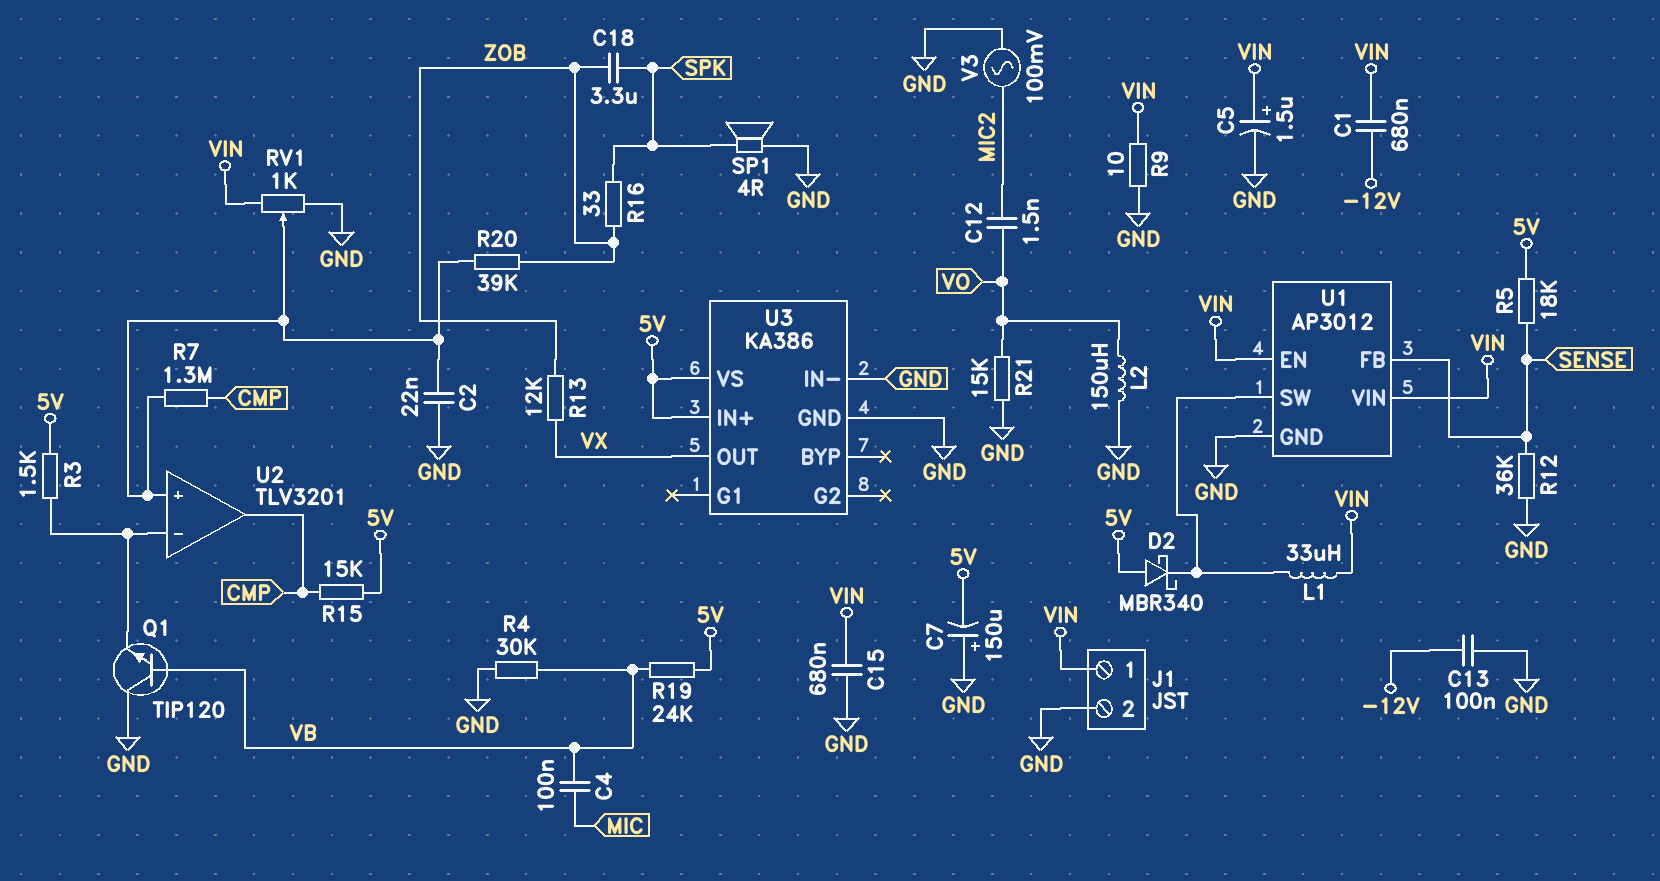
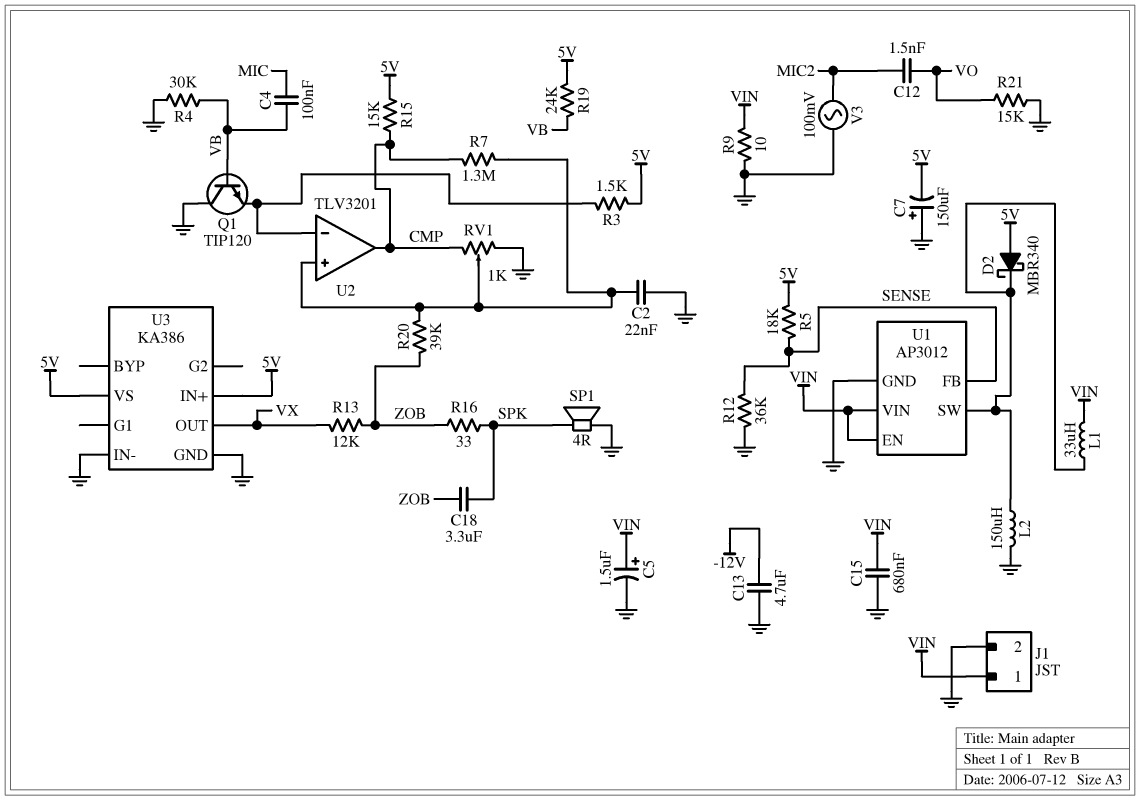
C1: 680nF (-12V, VIN) -> none
C13: 100nF (-12V, GND) -> 4.7uF (-12V, GND)
L2: 150uH (GND, VO) -> 150uH (GND, U1/SW)
RV1: 1k (GND, VIN, wiper U2/in+) -> 1k (CMP, GND, wiper U2/in+)

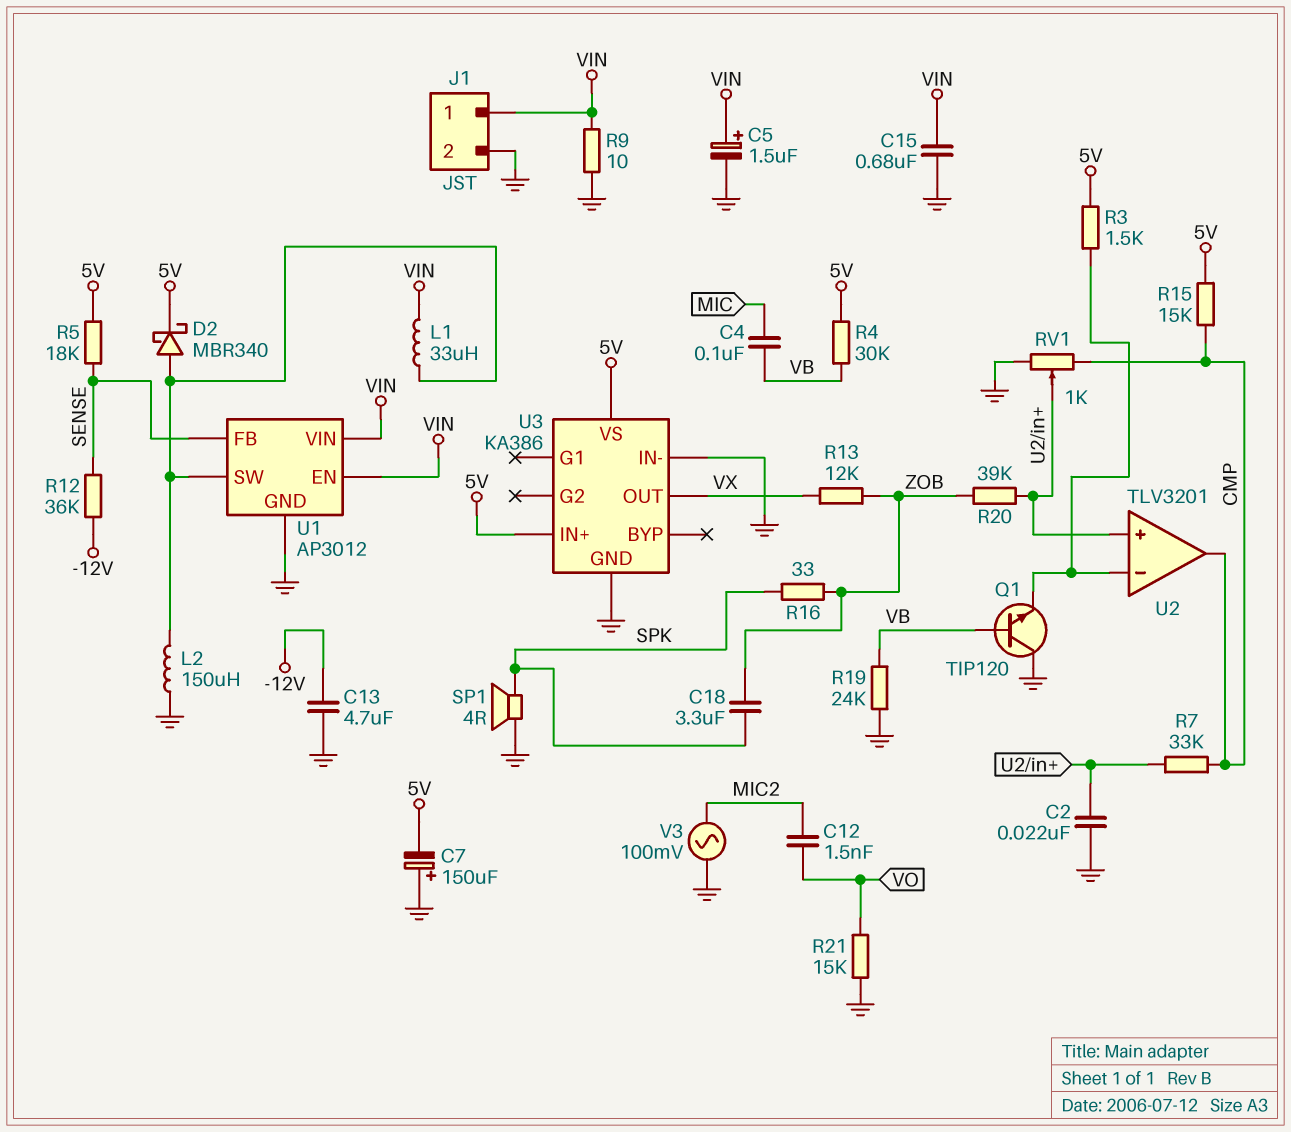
D2: schottky MBR340 (A 5V, K U1/SW) -> schottky MBR340 (A U1/SW, K 5V)
R4: 30k (GND, VB) -> 30k (5V, VB)
R7: 1.3M (CMP, U2/in+) -> 33k (CMP, U2/in+)
R12: 36k (GND, SENSE) -> 36k (-12V, SENSE)
R19: 24k (5V, VB) -> 24k (GND, VB)

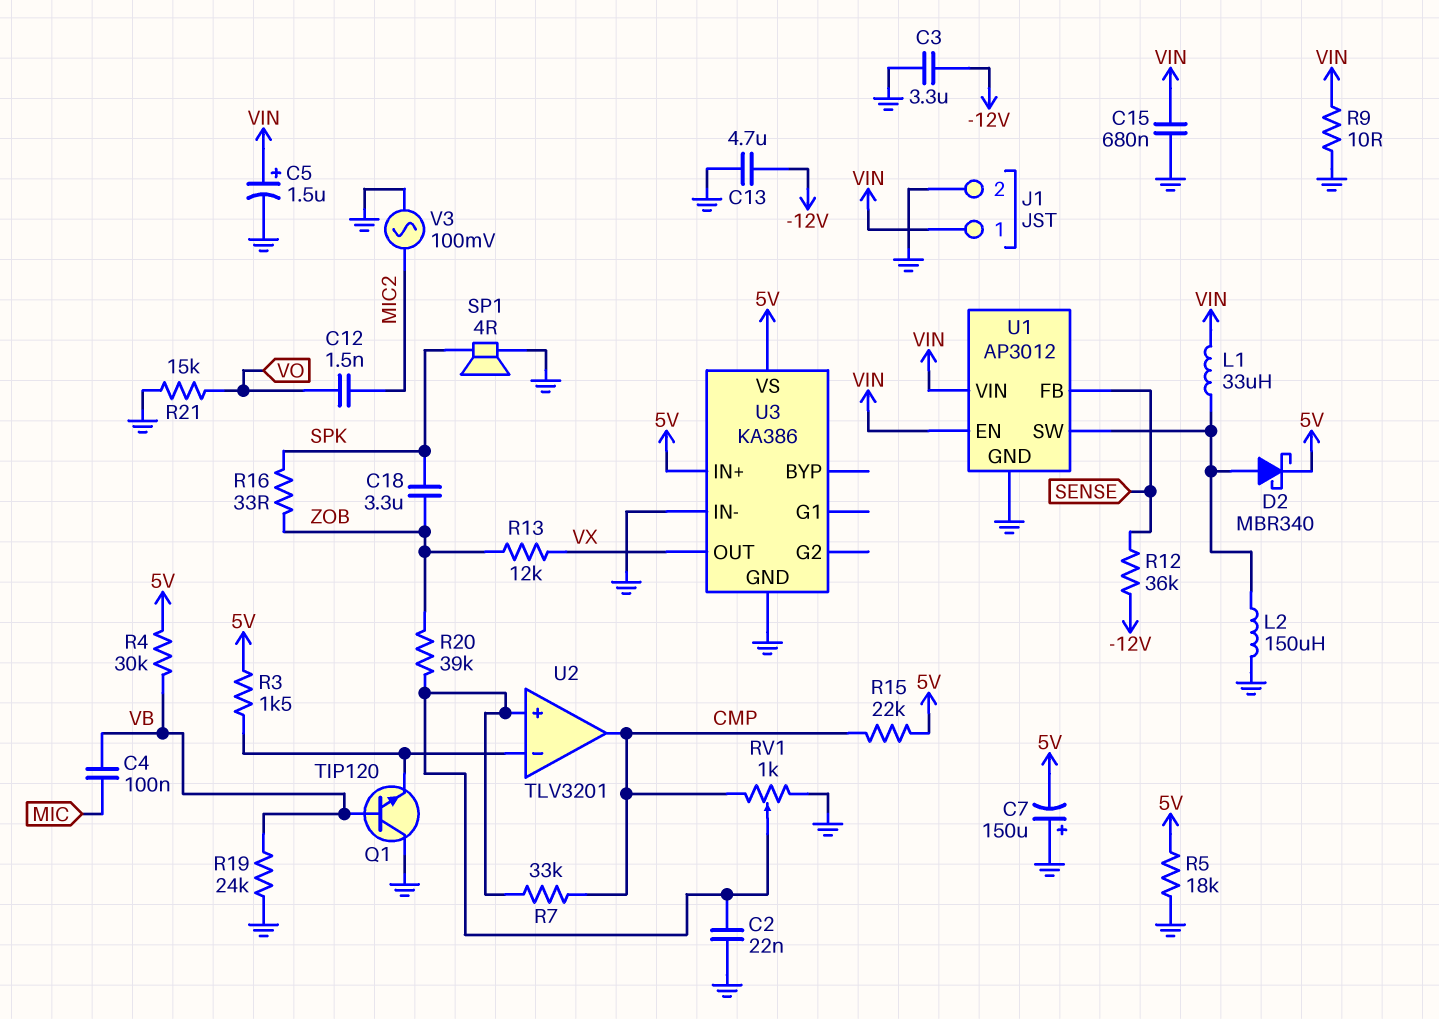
C3: none -> 3.3uF (-12V, GND)
R5: 18k (5V, SENSE) -> 18k (5V, GND)
R15: 15k (5V, CMP) -> 22k (5V, CMP)

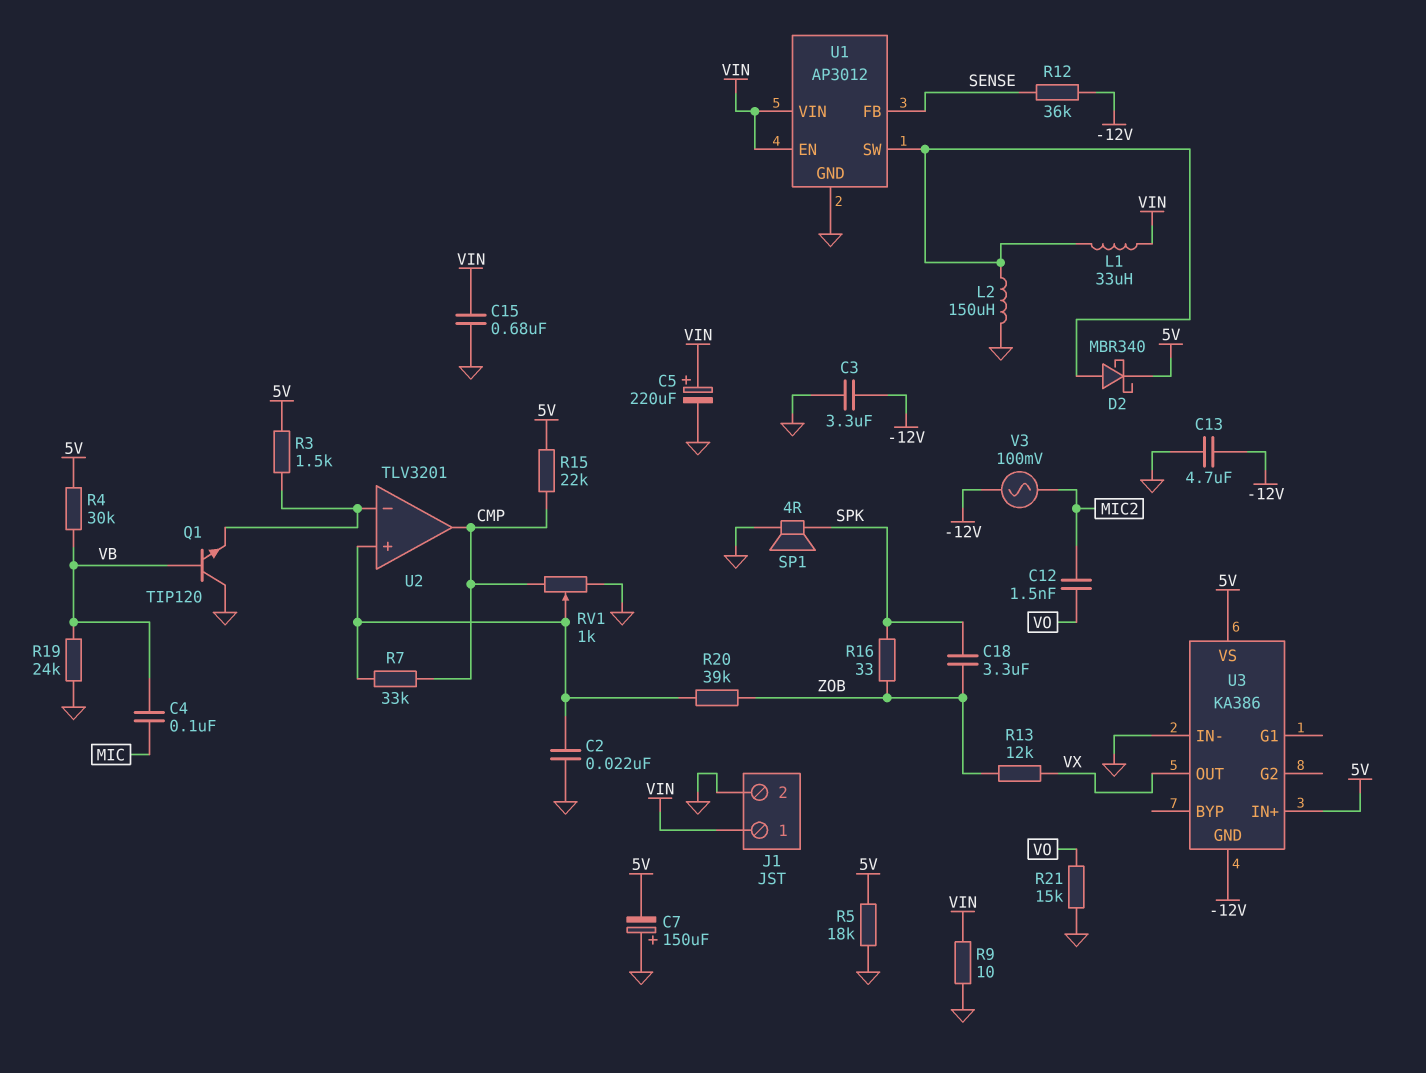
C5: 1.5uF (plus VIN, minus GND) -> 220uF (plus VIN, minus GND)
U3 pin GND: GND -> -12V
V3: AC 100mV (GND, MIC2) -> AC 100mV (-12V, MIC2)

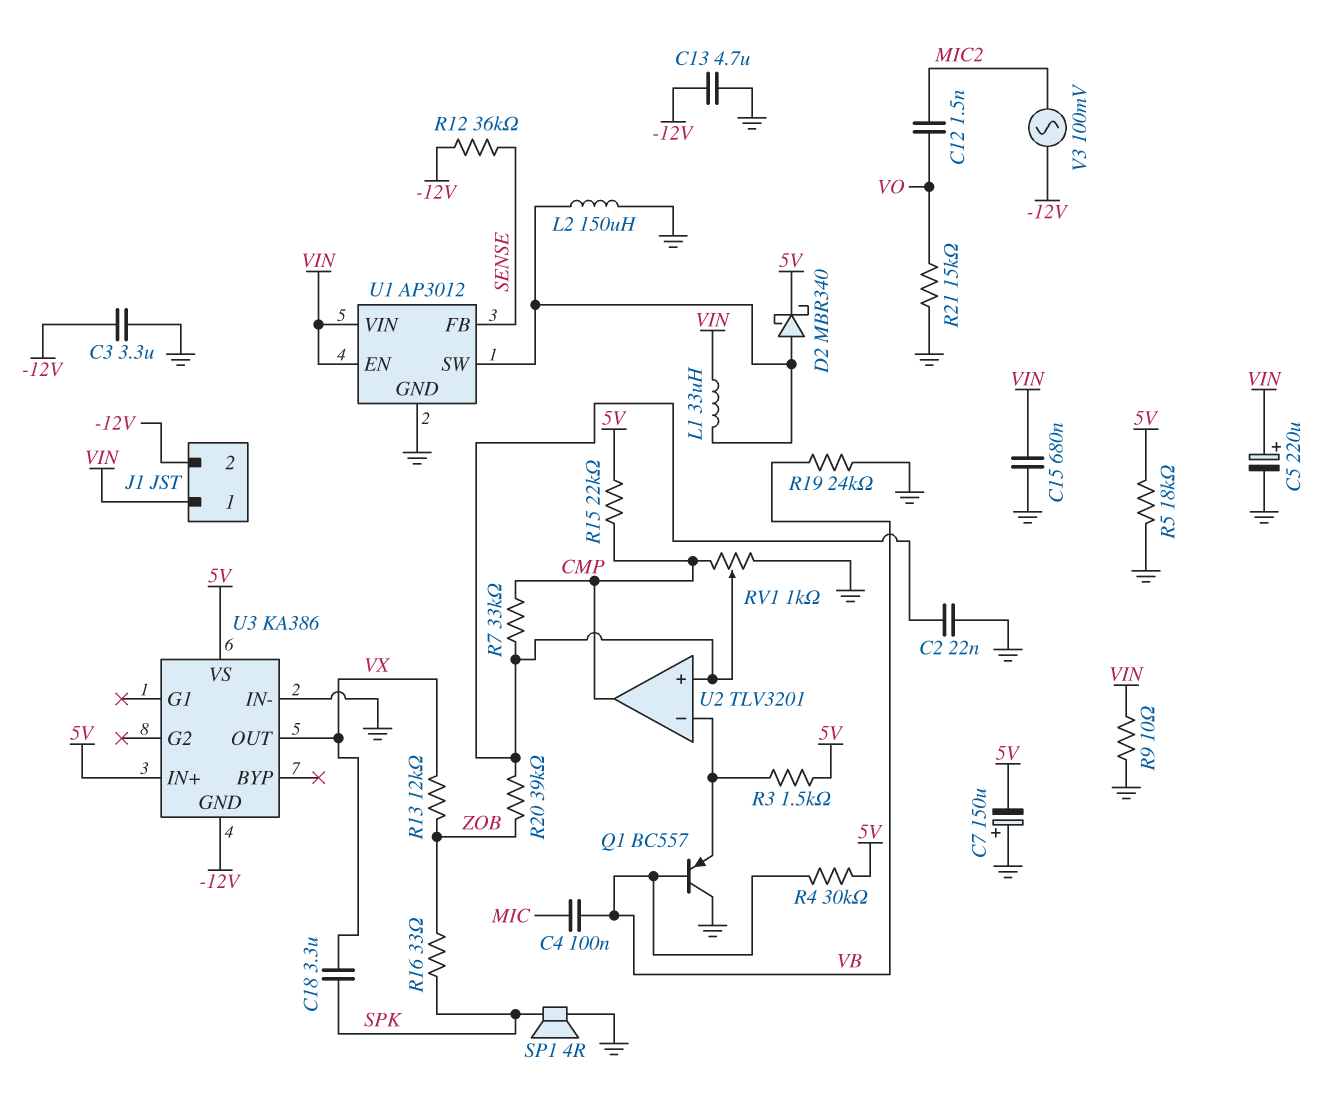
C18: 3.3uF (SPK, ZOB) -> 3.3uF (SPK, VX)
J1 pin 2: GND -> -12V
Q1: NPN TIP120 (B VB, C GND, E U2/in-) -> PNP BC557 (B VB, C GND, E U2/in-)

